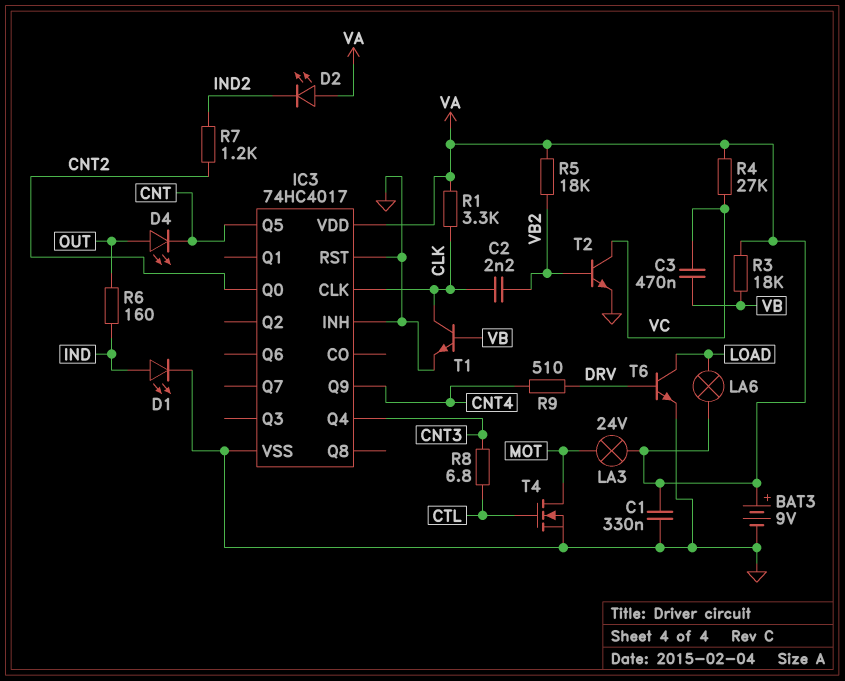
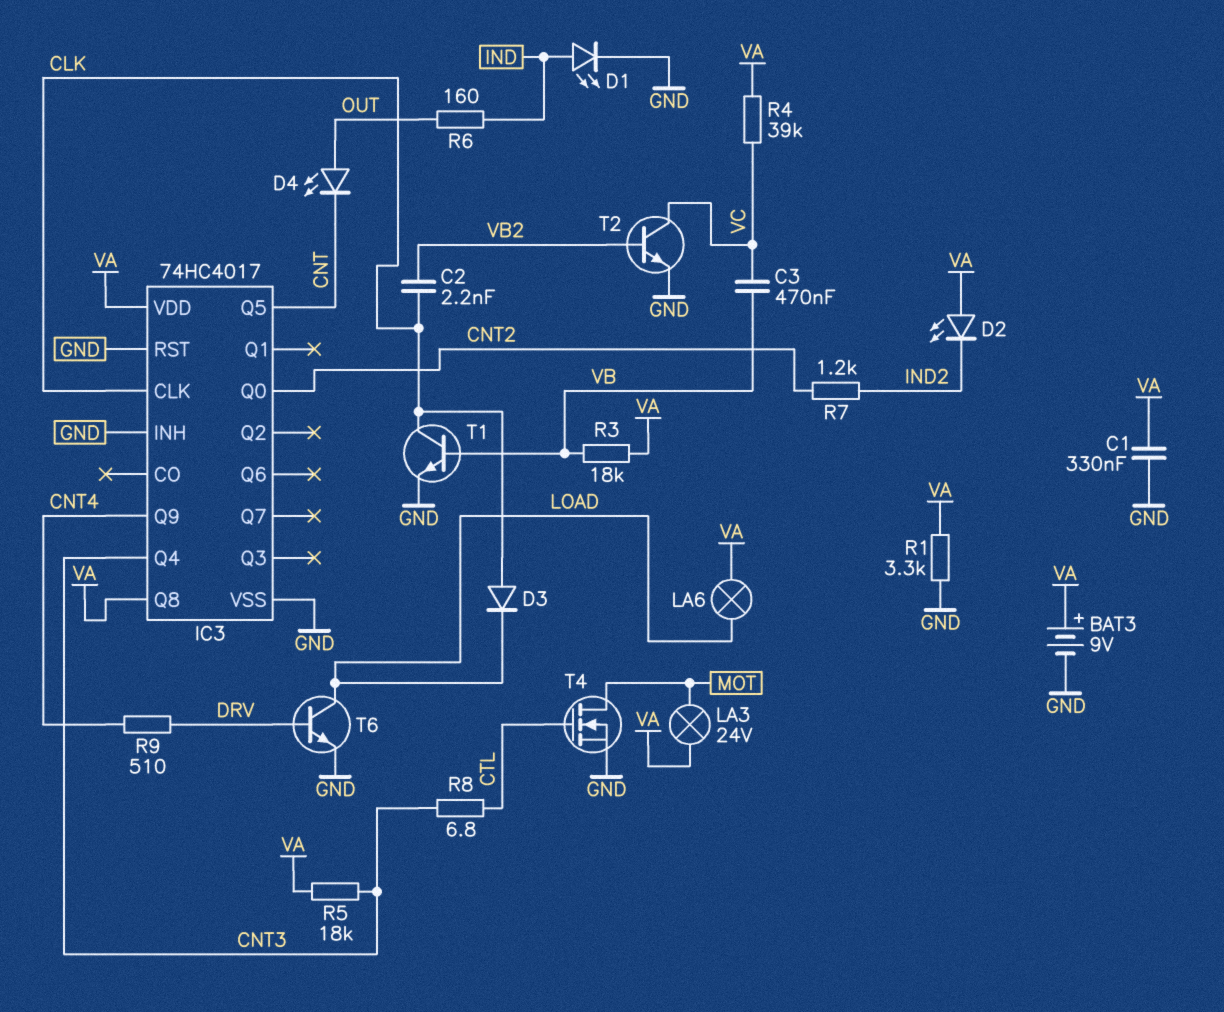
D3: none -> diode (A CLK, K LOAD)
IC3 pin Q8: none -> VA
R1: 3.3k (CLK, VA) -> 3.3k (GND, VA)
R4: 27k (VA, VC) -> 39k (VA, VC)
R5: 18k (VA, VB2) -> 18k (CNT3, VA)

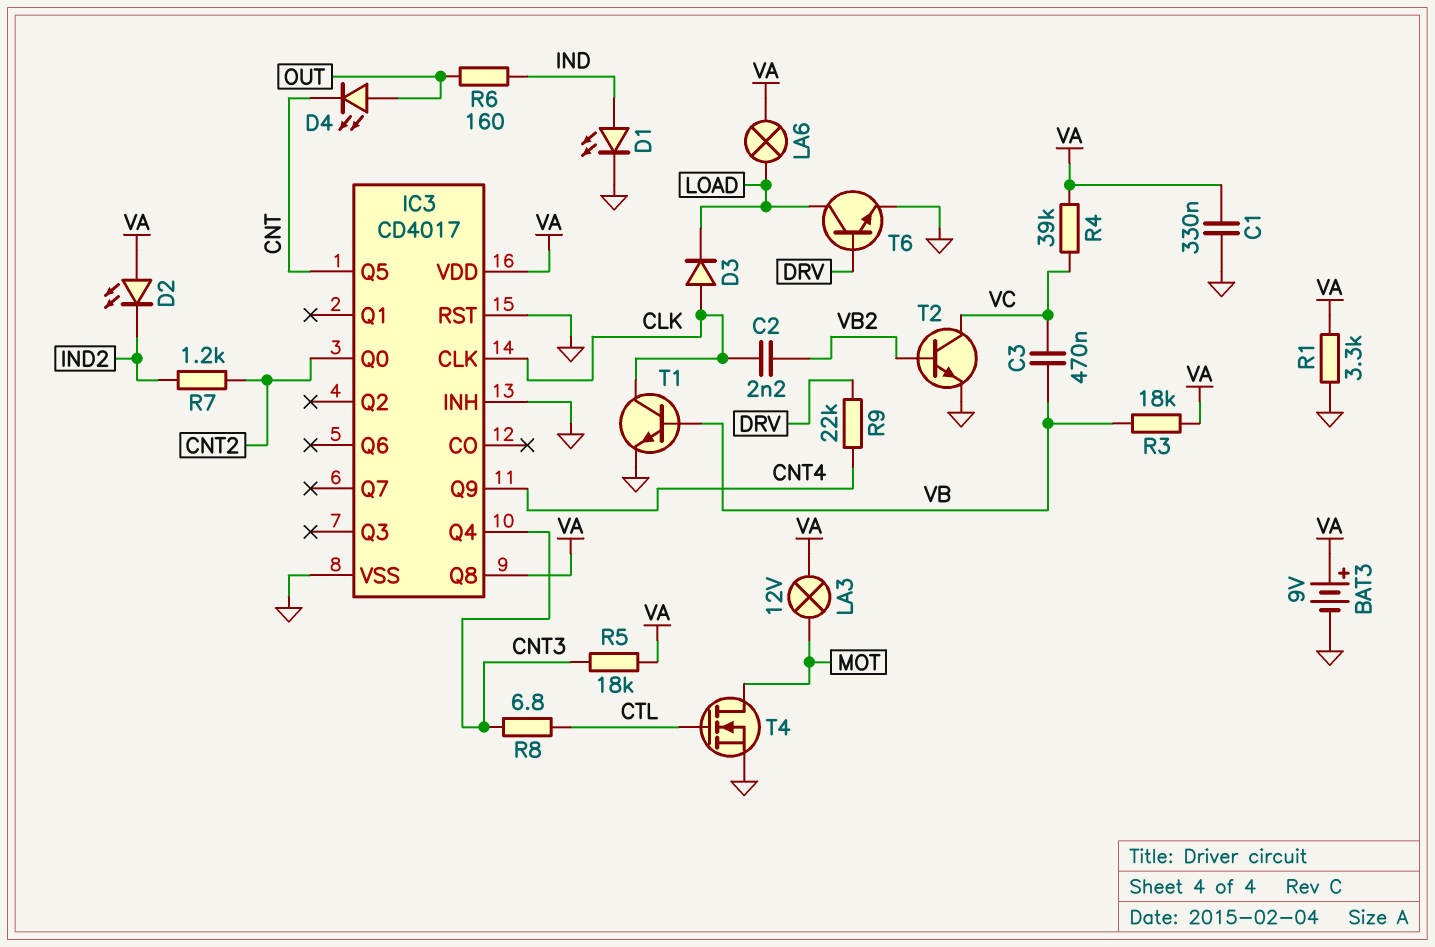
IC3: 74HC4017 -> CD4017
LA3: lamp 24V (MOT, VA) -> lamp 12V (MOT, VA)
R9: 510 (CNT4, DRV) -> 22k (CNT4, DRV)

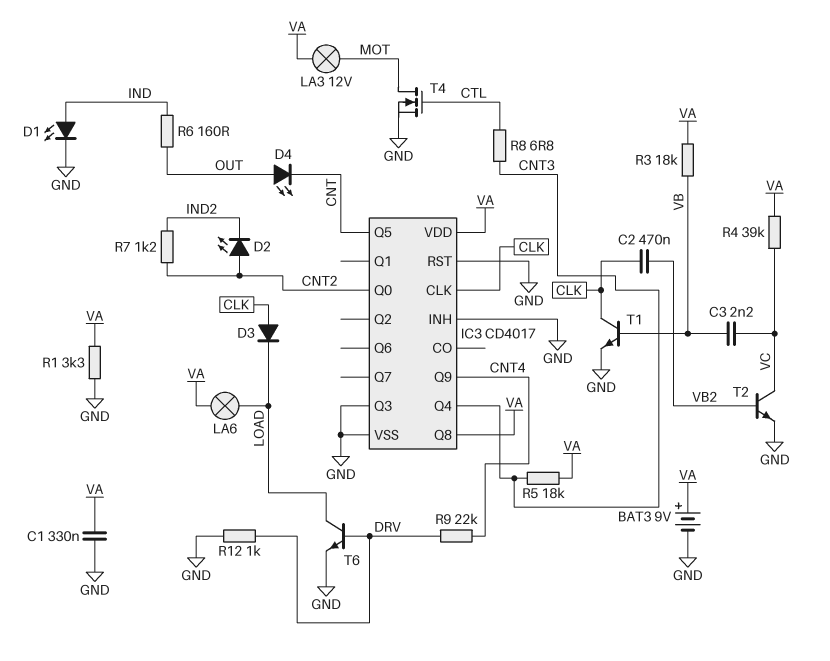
C2: 2.2nF (CLK, VB2) -> 470nF (CLK, VB2)
C3: 470nF (VB, VC) -> 2.2nF (VB, VC)
D2: LED (A VA, K IND2) -> LED (A CNT2, K IND2)
IC3 pin Q3: none -> GND
R12: none -> 1k (DRV, GND)

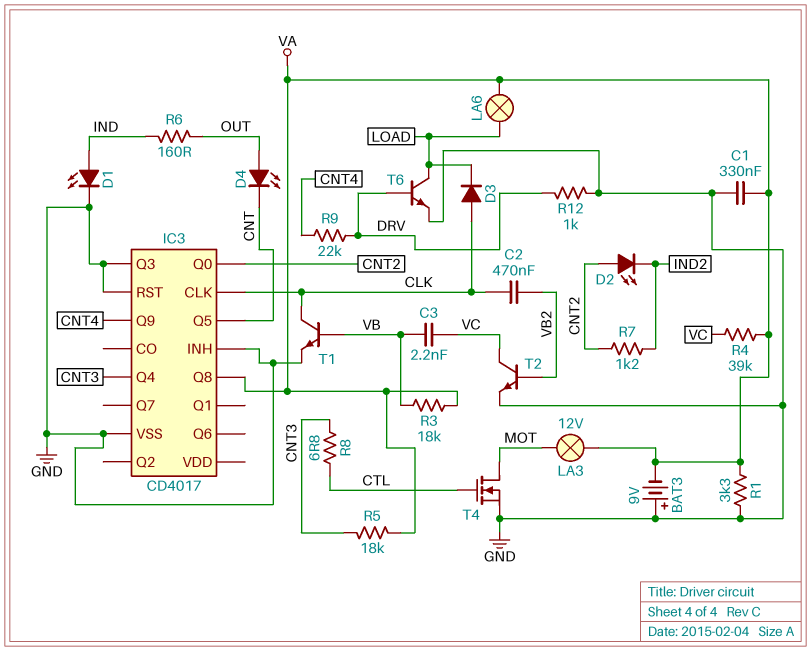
BAT3: 9V (plus VA, minus GND) -> 9V (plus GND, minus VA)
IC3 pin VDD: VA -> none

